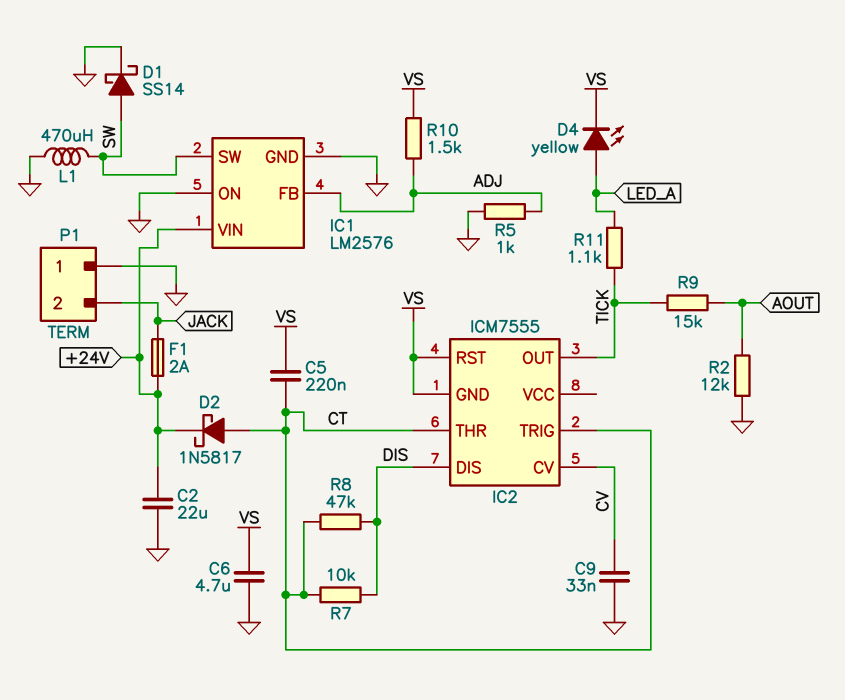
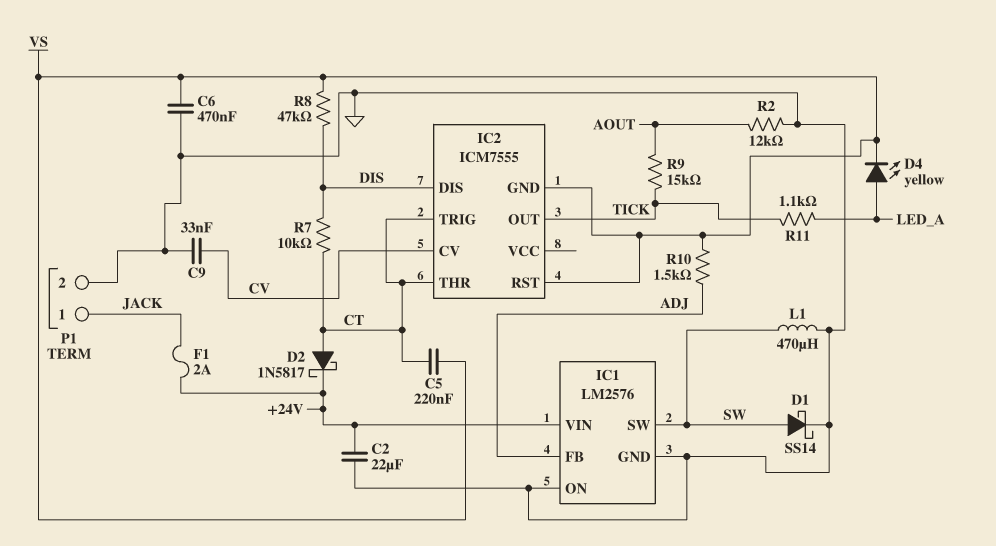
C6: 4.7uF (GND, VS) -> 470nF (GND, VS)
P1 pin 1: GND -> JACK
P1 pin 2: JACK -> GND
R5: 1k (ADJ, GND) -> none
R8: 47k (CT, DIS) -> 47k (DIS, VS)

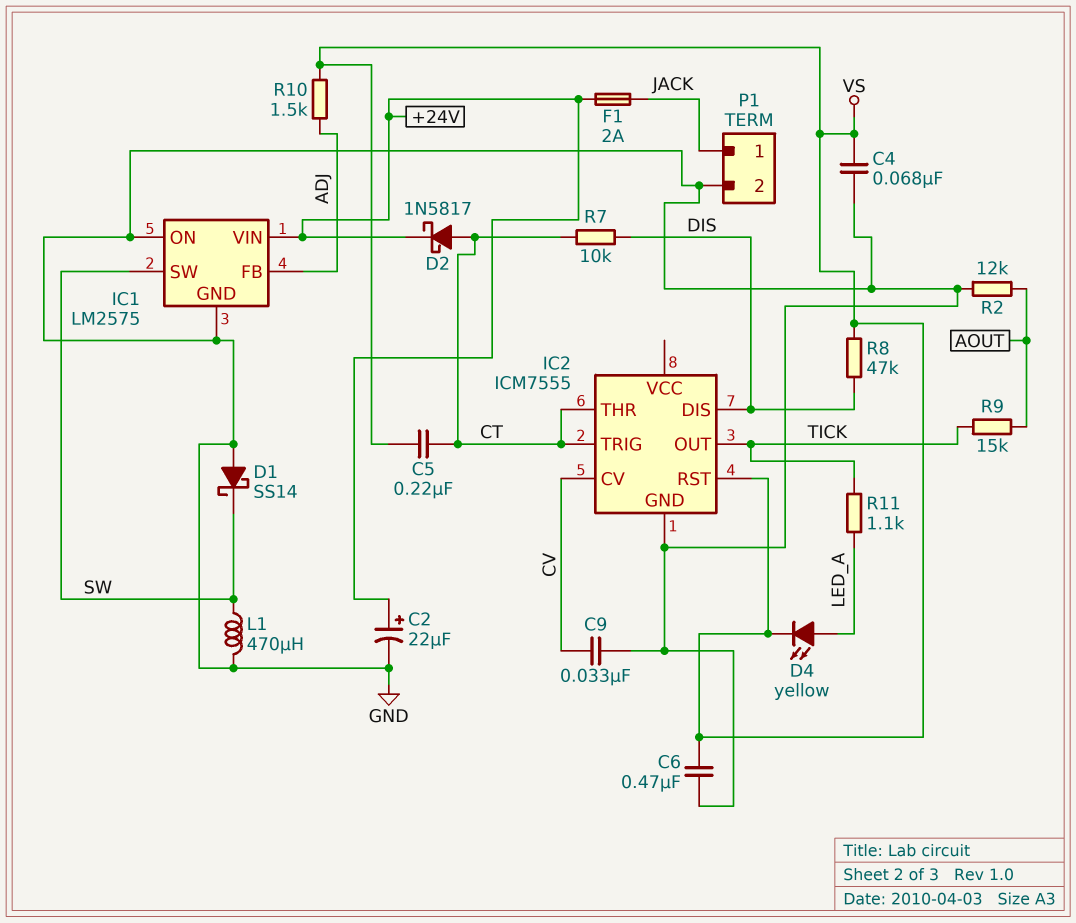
C2: 22uF (+24V, GND) -> 22uF (plus +24V, minus GND)
C4: none -> 68nF (GND, VS)
D1: schottky SS14 (A SW, K GND) -> schottky SS14 (A GND, K SW)
IC1: LM2576 -> LM2575
IC2 pin GND: VS -> GND

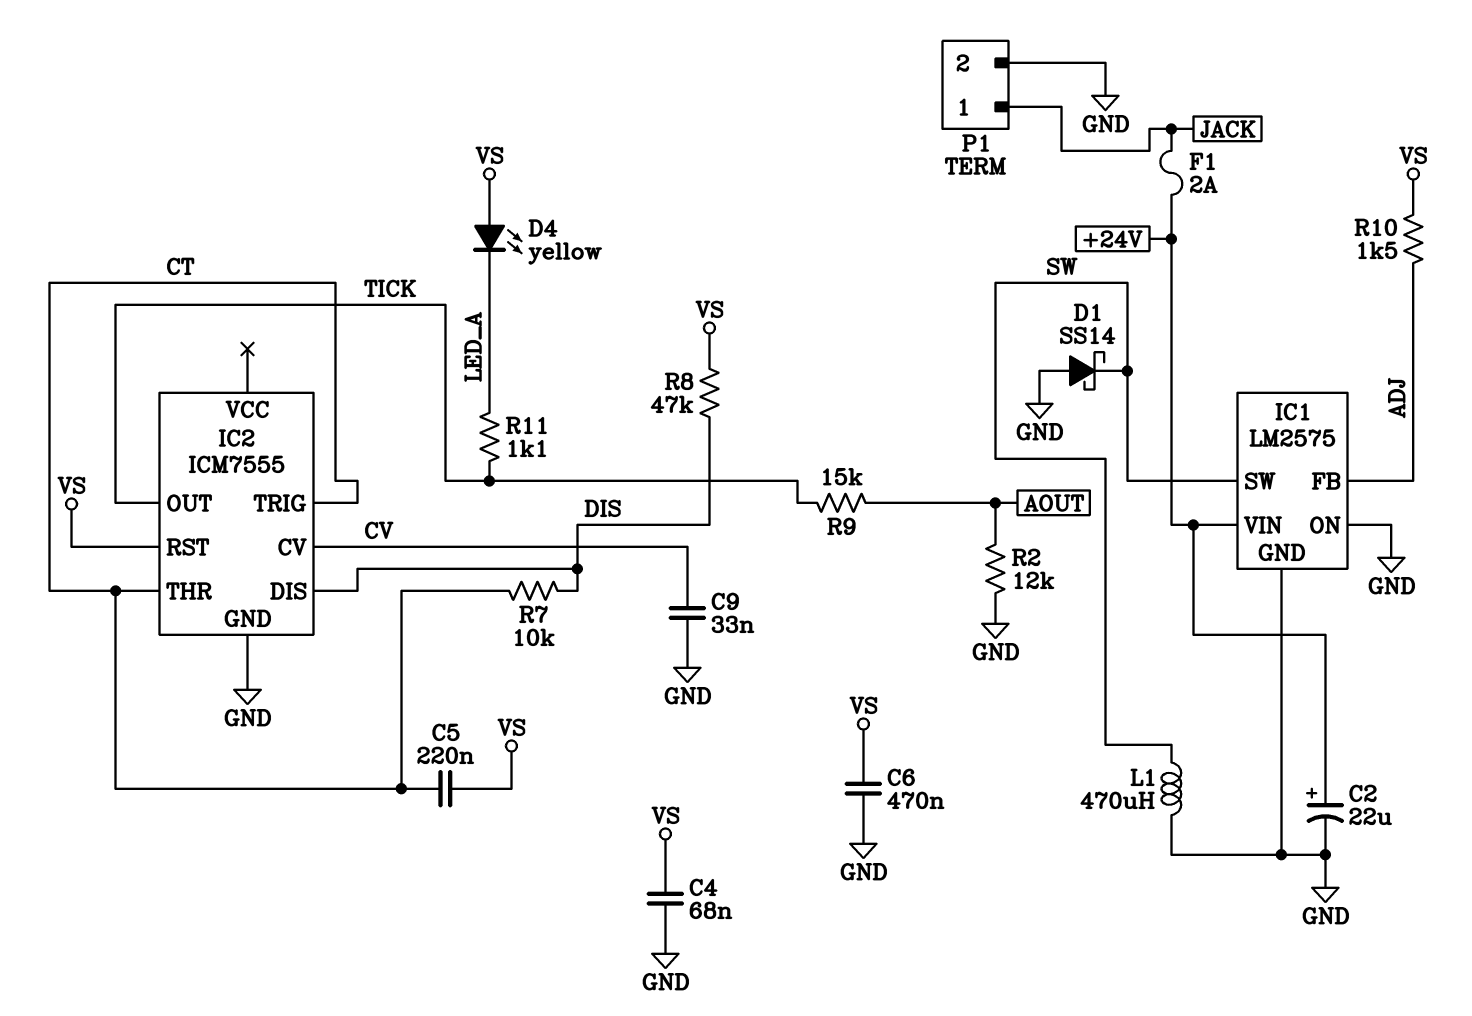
D2: schottky 1N5817 (A CT, K +24V) -> none
D4: LED yellow (A LED_A, K VS) -> LED yellow (A VS, K LED_A)

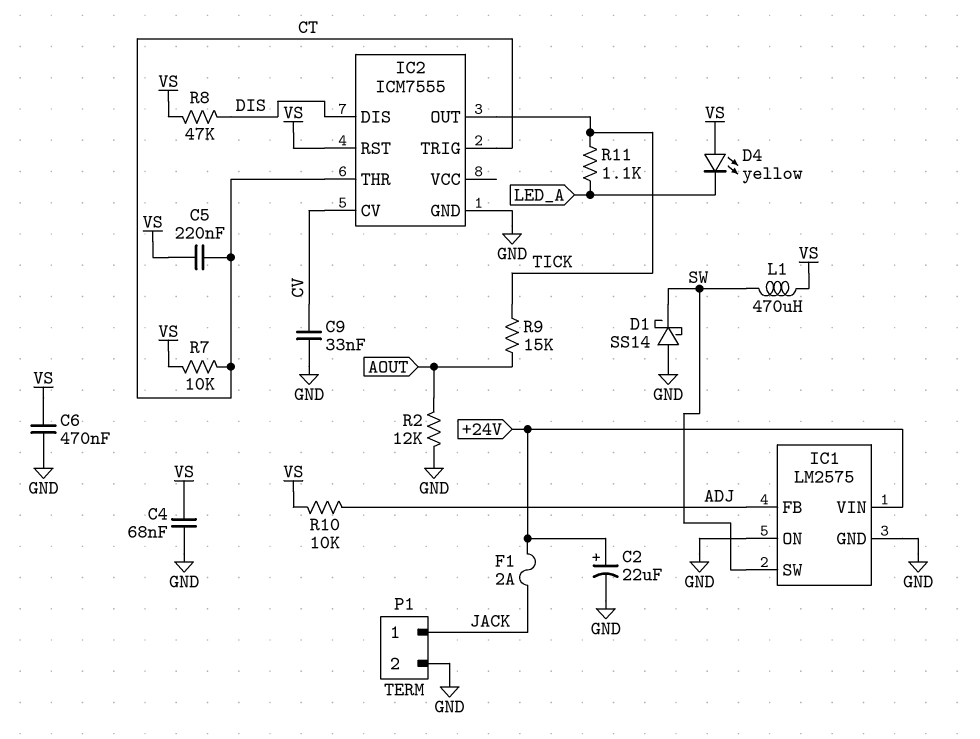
L1: 470uH (GND, SW) -> 470uH (SW, VS)
R7: 10k (CT, DIS) -> 10k (CT, VS)
R10: 1.5k (ADJ, VS) -> 10k (ADJ, VS)

